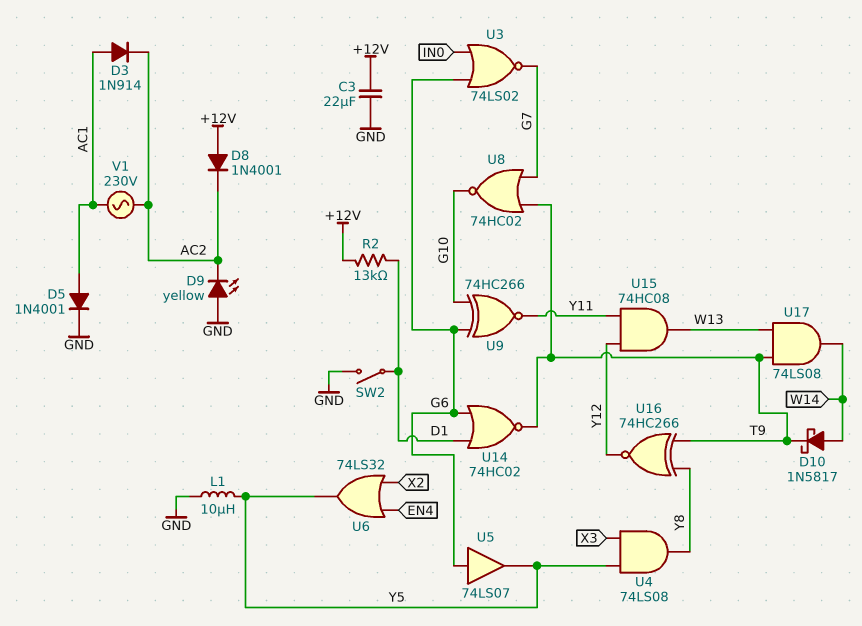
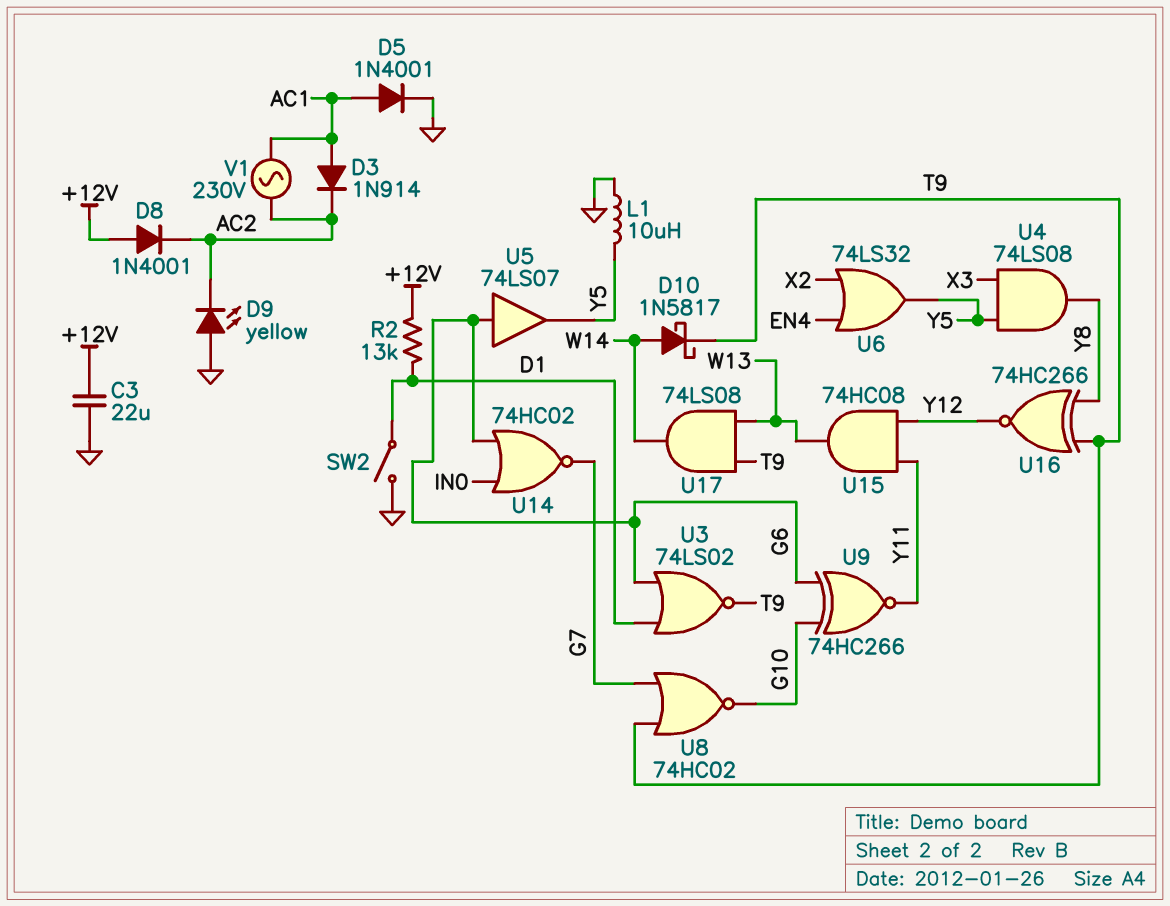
U3: NOR 74LS02 (in G6, in IN0, out G7) -> NOR 74LS02 (in D1, in G6, out T9)
U14: NOR 74HC02 (in D1, in G6, out T9) -> NOR 74HC02 (in G6, in IN0, out G7)

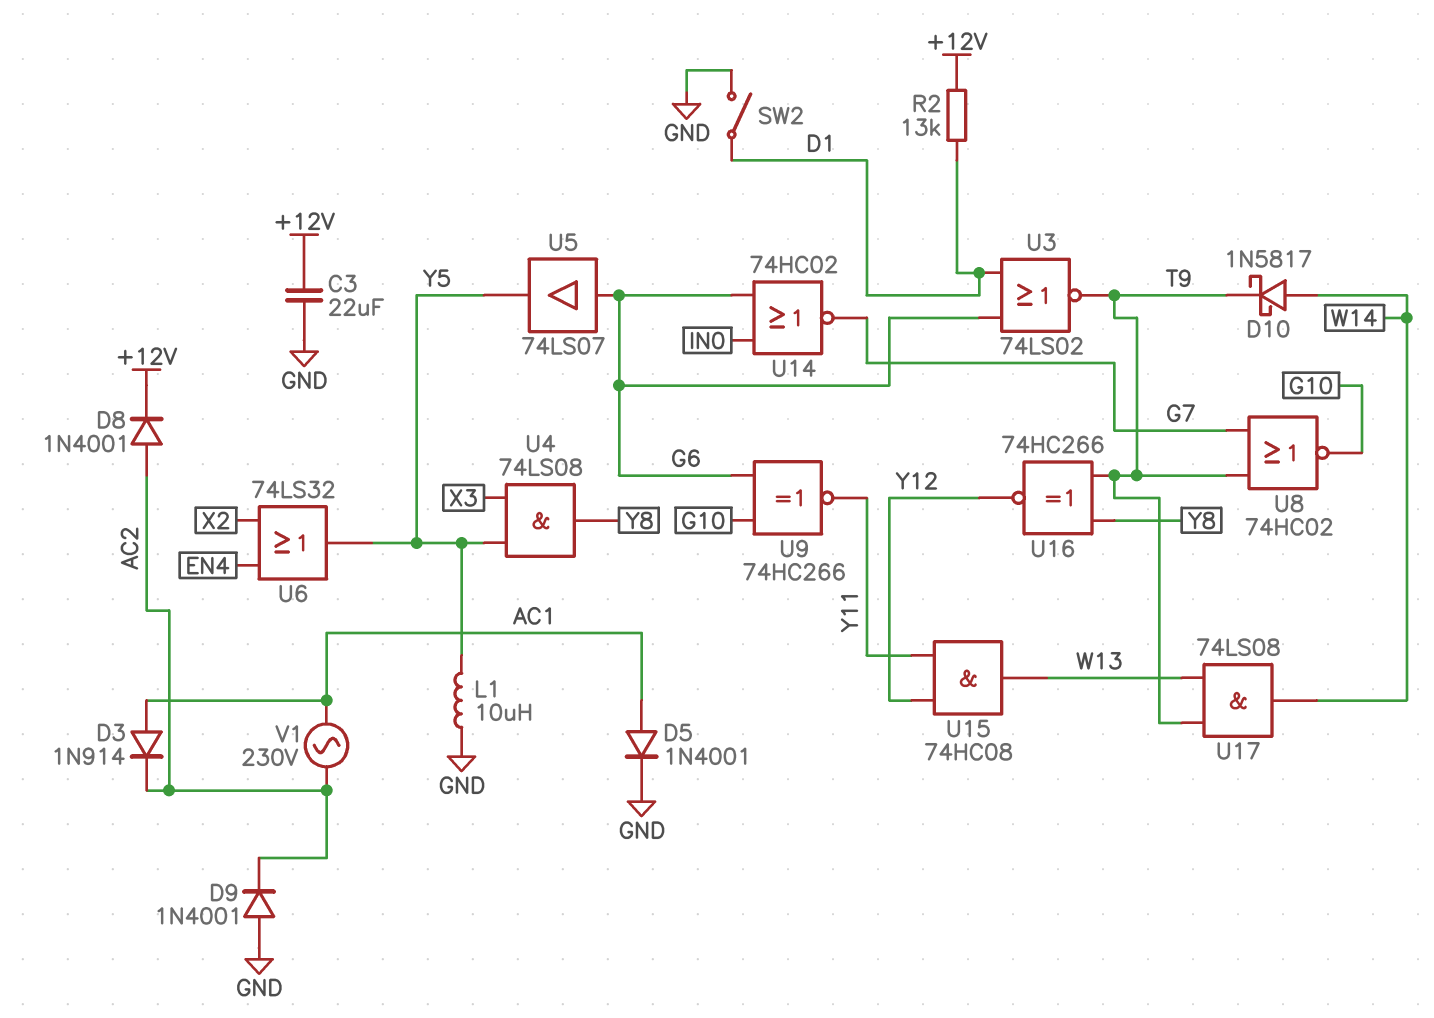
D8: diode 1N4001 (A +12V, K AC2) -> diode 1N4001 (A AC2, K +12V)
D9: LED yellow (A GND, K AC2) -> diode 1N4001 (A GND, K AC2)

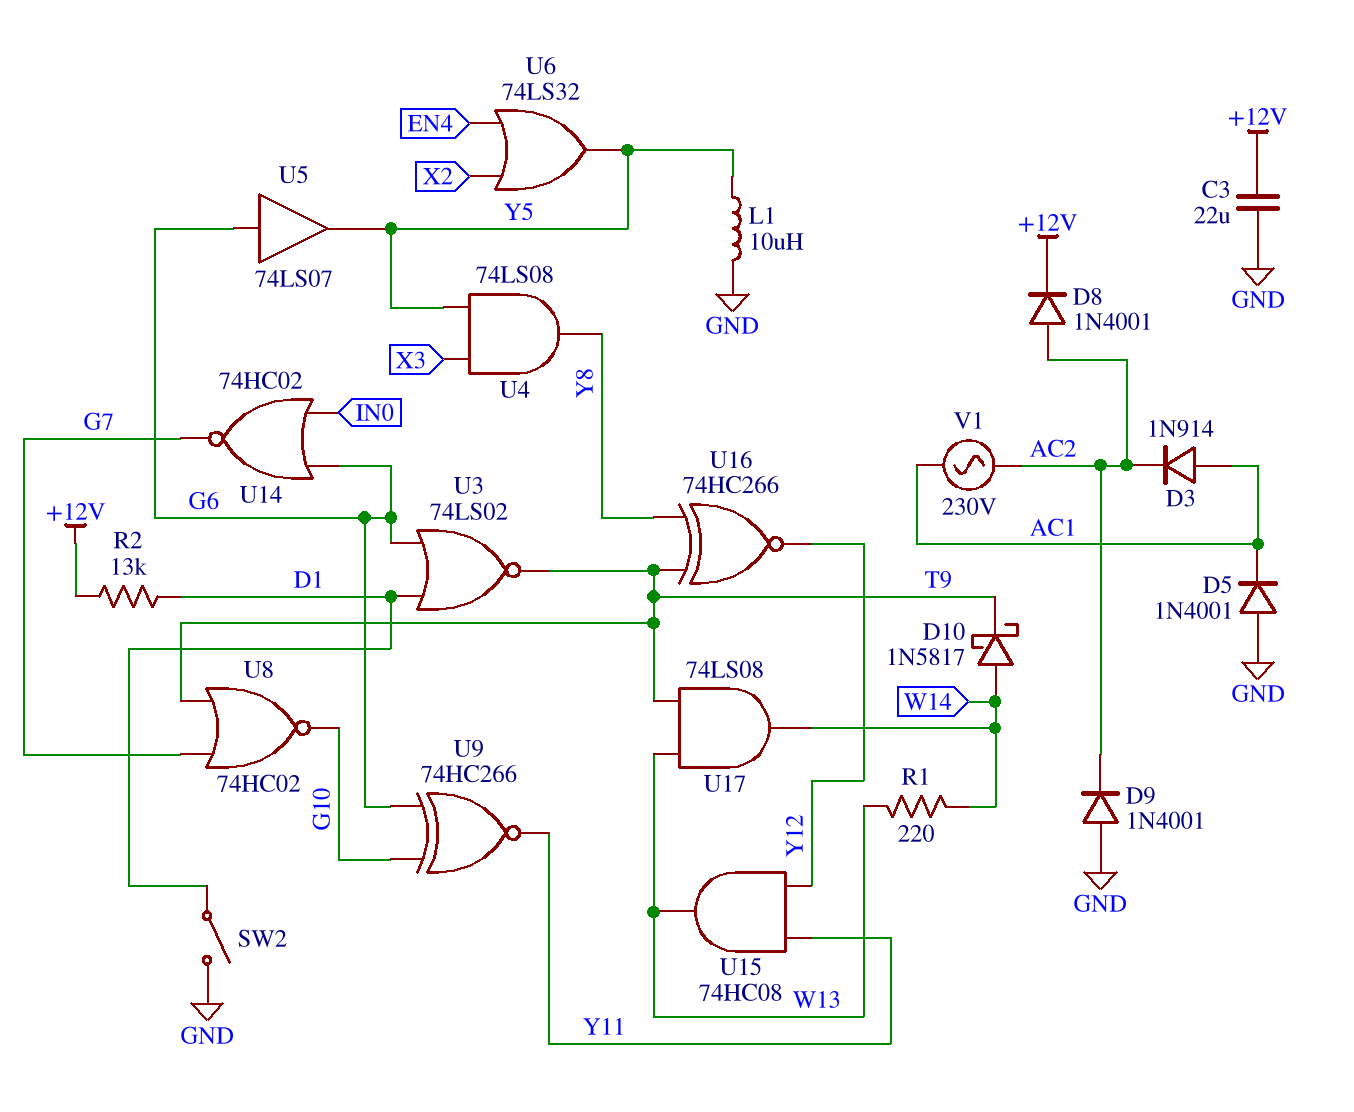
D5: diode 1N4001 (A AC1, K GND) -> diode 1N4001 (A GND, K AC1)
R1: none -> 220 (W13, W14)

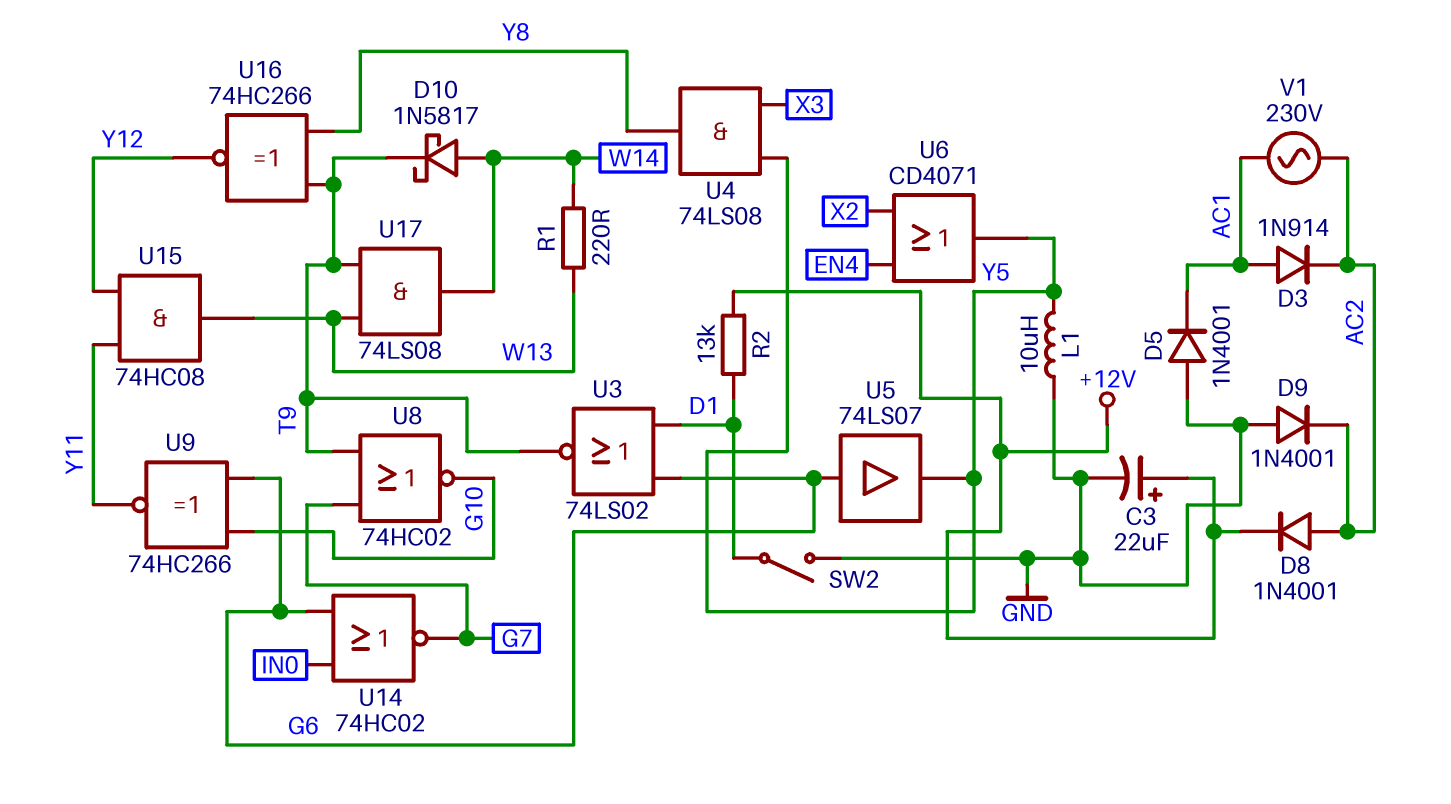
C3: 22uF (+12V, GND) -> 22uF (plus +12V, minus GND)
U6: OR 74LS32 (in EN4, in X2, out Y5) -> OR CD4071 (in EN4, in X2, out Y5)

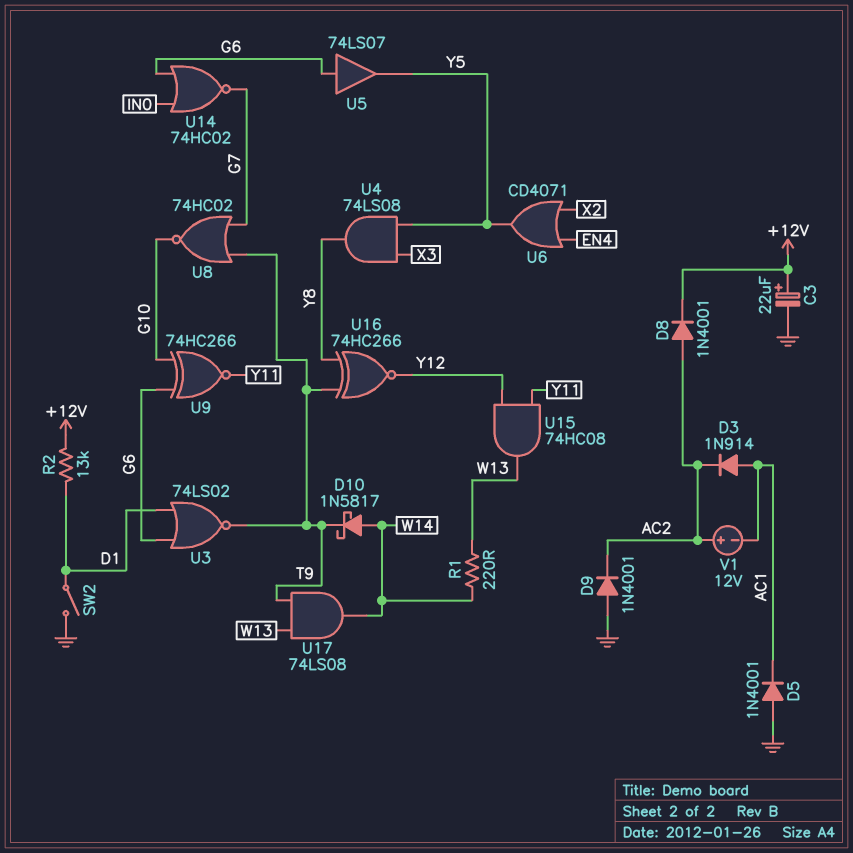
L1: 10uH (GND, Y5) -> none
V1: AC 230V (AC1, AC2) -> 12V (plus AC2, minus AC1)

